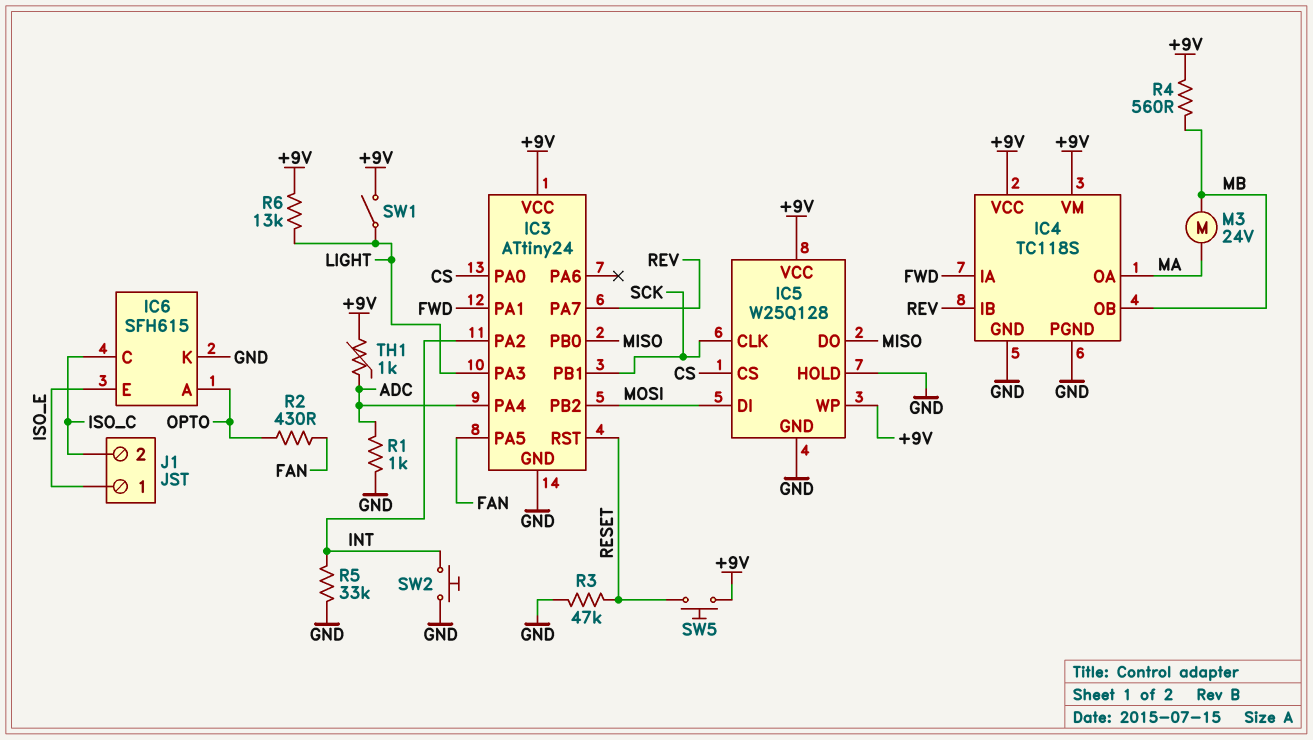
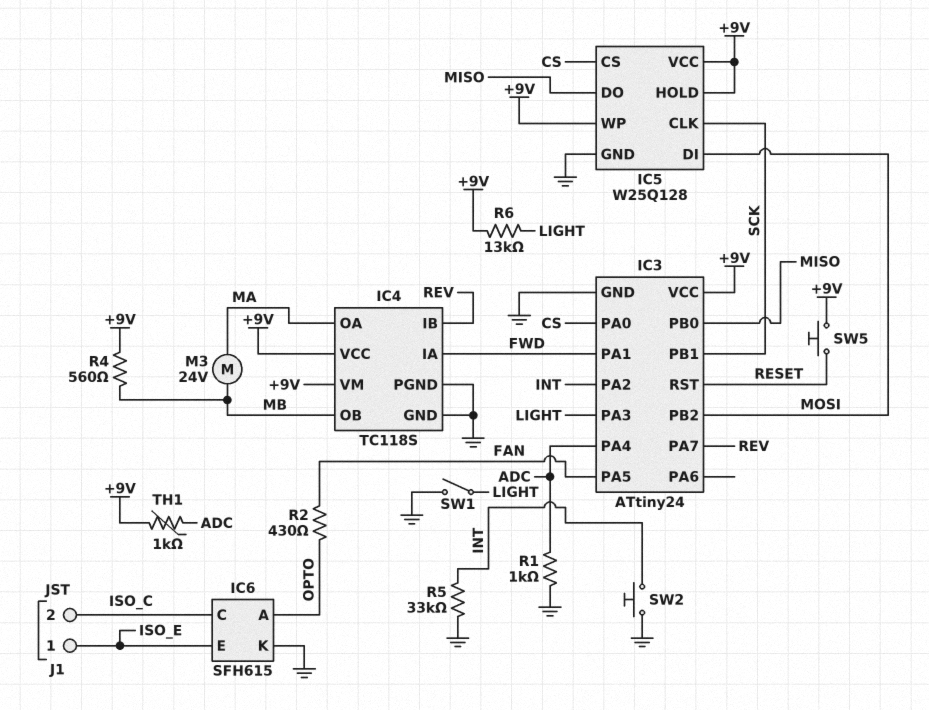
IC5 pin HOLD: GND -> +9V
R3: 47k (GND, RESET) -> none
SW1: switch (+9V, LIGHT) -> switch (GND, LIGHT)

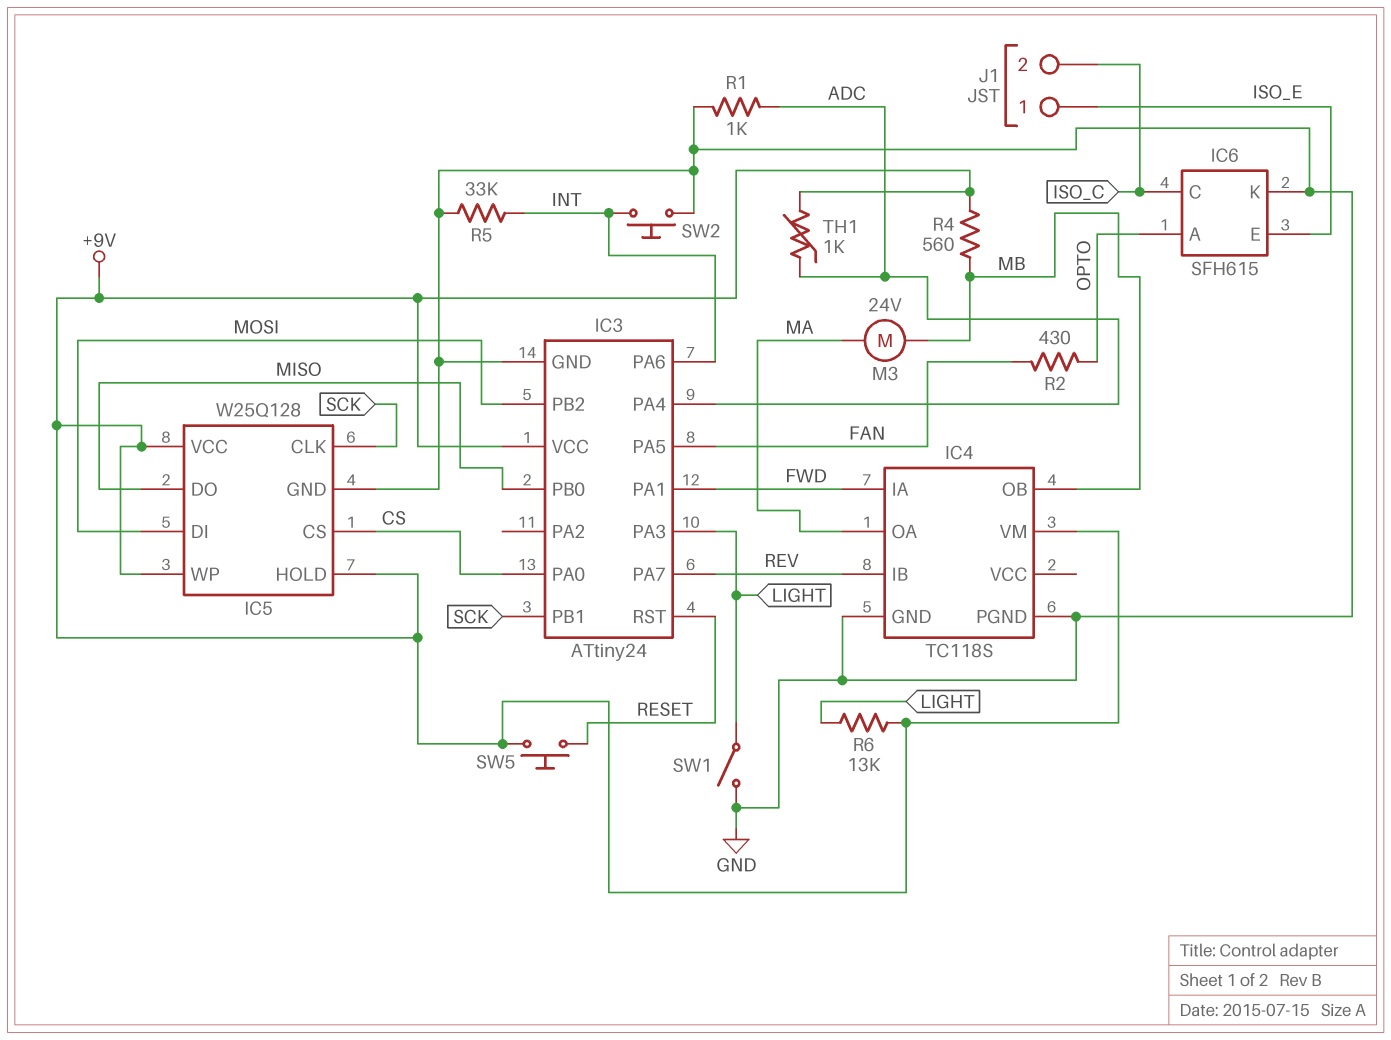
IC3 pin PA2: INT -> none
IC3 pin PA6: none -> INT
IC4 pin VCC: +9V -> none

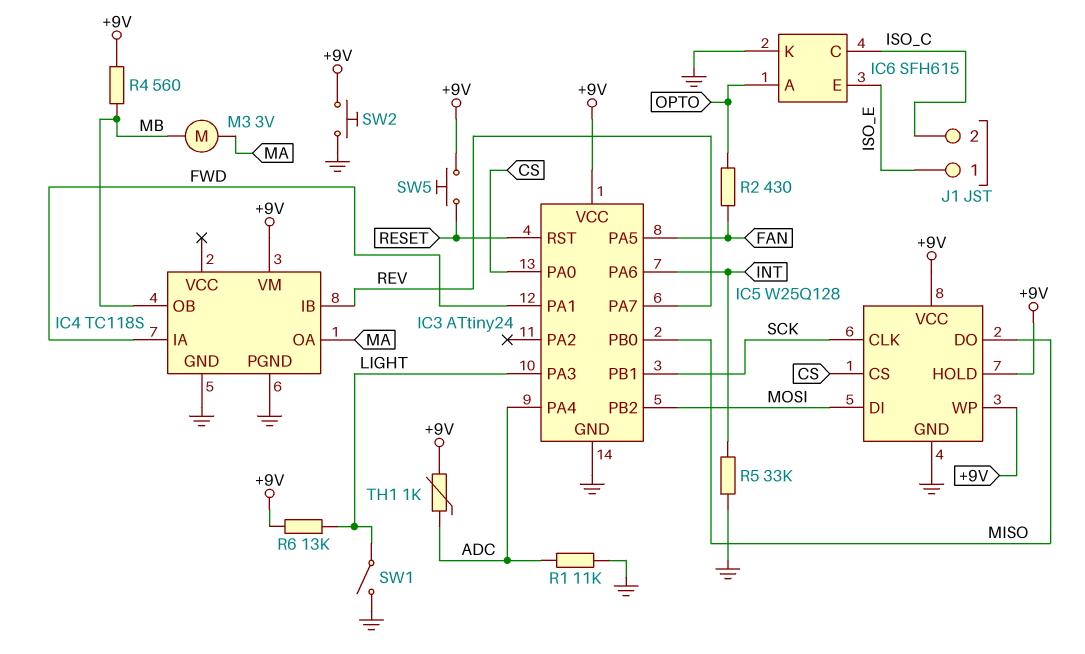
M3: motor 24V (MA, MB) -> motor 3V (MA, MB)
R1: 1k (ADC, GND) -> 11k (ADC, GND)
SW2: button (GND, INT) -> button (+9V, GND)

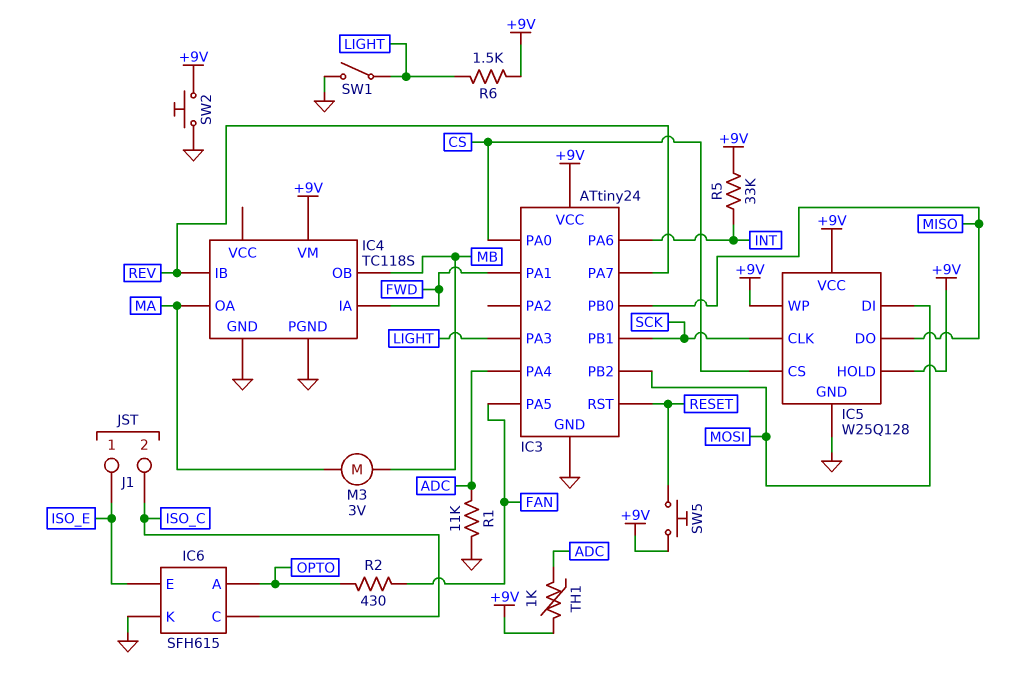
R4: 560 (+9V, MB) -> none
R5: 33k (GND, INT) -> 33k (+9V, INT)
R6: 13k (+9V, LIGHT) -> 1.5k (+9V, LIGHT)

